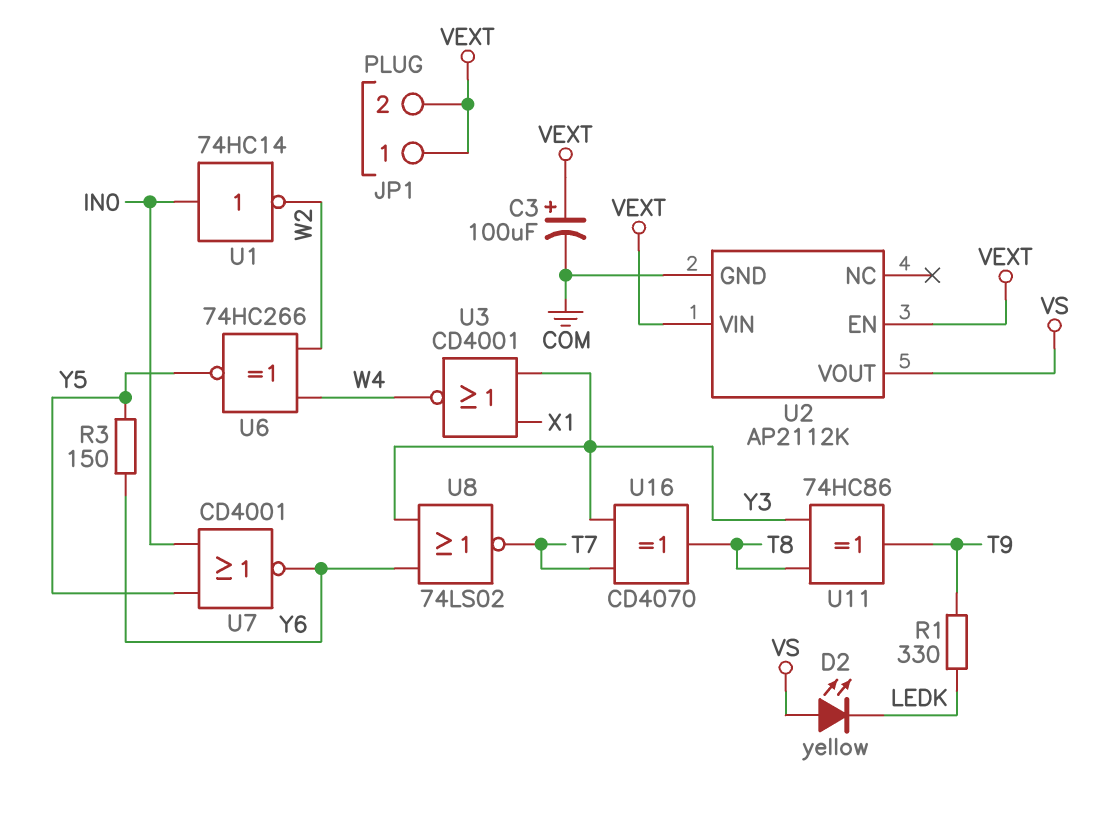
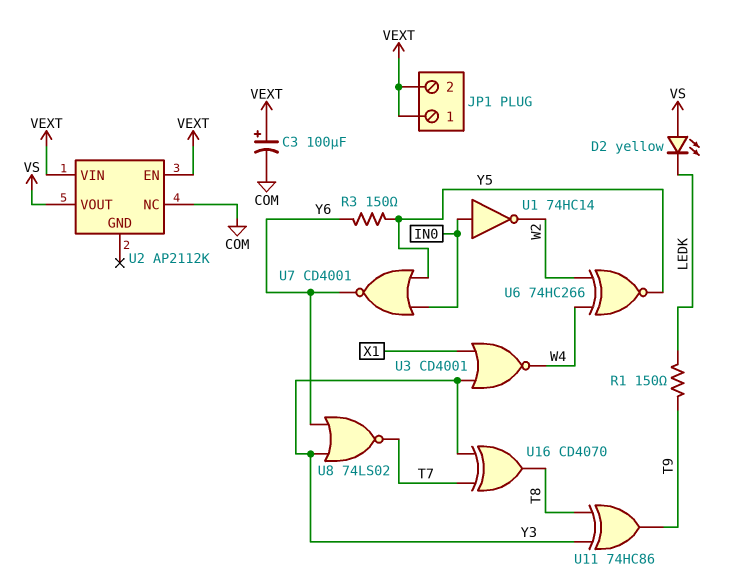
R1: 330 (LEDK, T9) -> 150 (LEDK, T9)
U2 pin GND: COM -> none
U2 pin NC: none -> COM

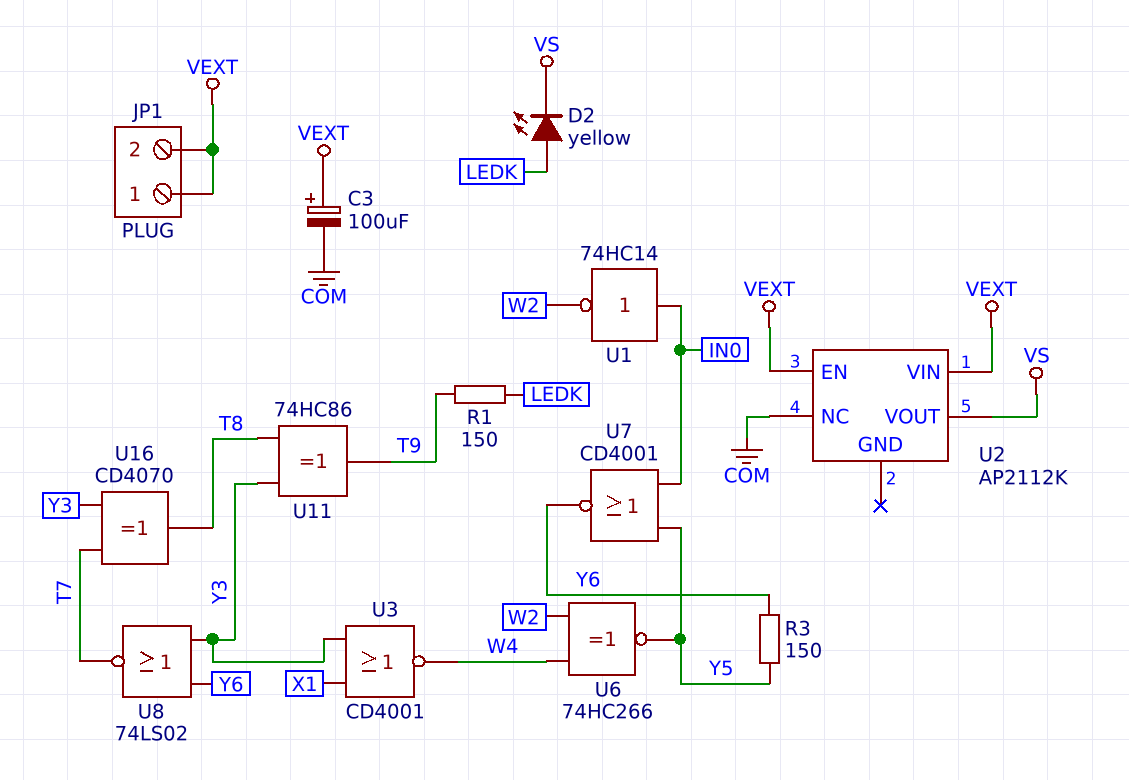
D2: LED yellow (A VS, K LEDK) -> LED yellow (A LEDK, K VS)

